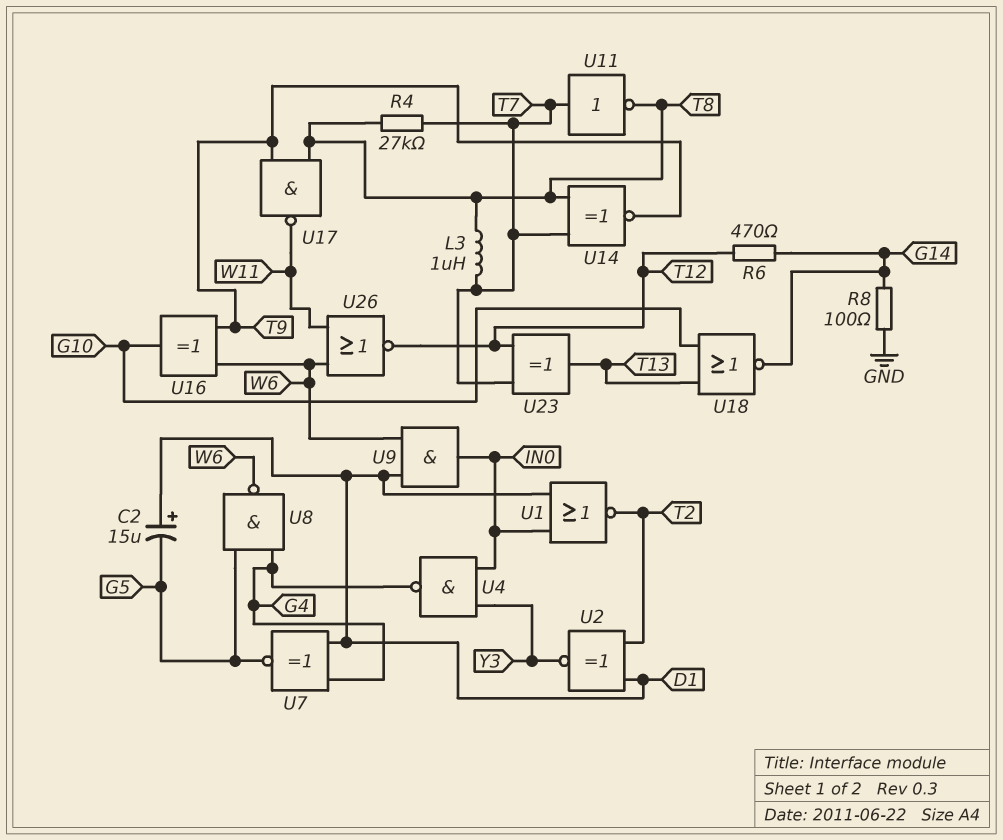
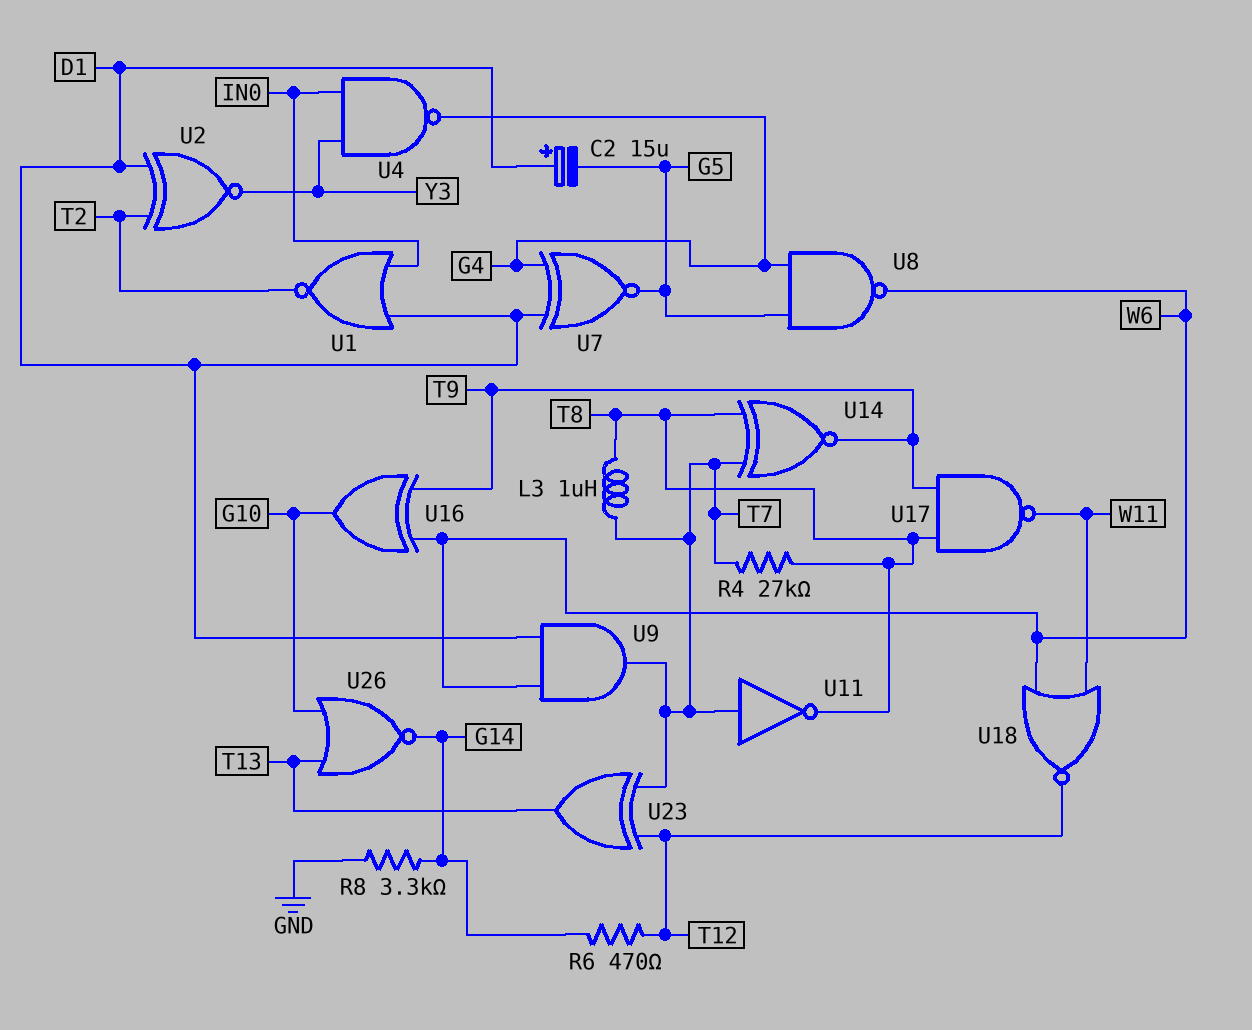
R8: 100 (G14, GND) -> 3.3k (G14, GND)
U9: AND (in D1, in W6, out IN0) -> AND (in D1, in W6, out T7)
U18: NOR (in G10, in T13, out G14) -> NOR (in W6, in W11, out T12)
U26: NOR (in W6, in W11, out T12) -> NOR (in G10, in T13, out G14)

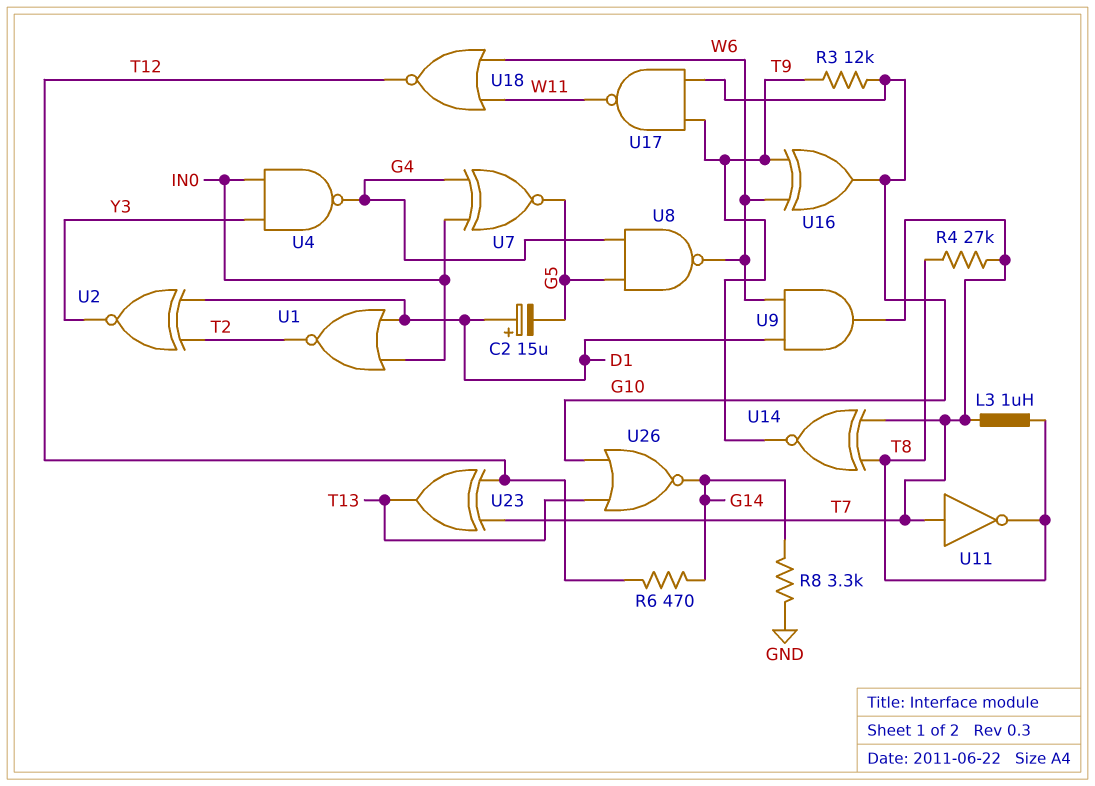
R3: none -> 12k (G10, T9)
U7: XNOR (in D1, in G4, out G5) -> XNOR (in G4, in IN0, out G5)
U17: NAND (in T8, in T9, out W11) -> NAND (in G10, in T9, out W11)

